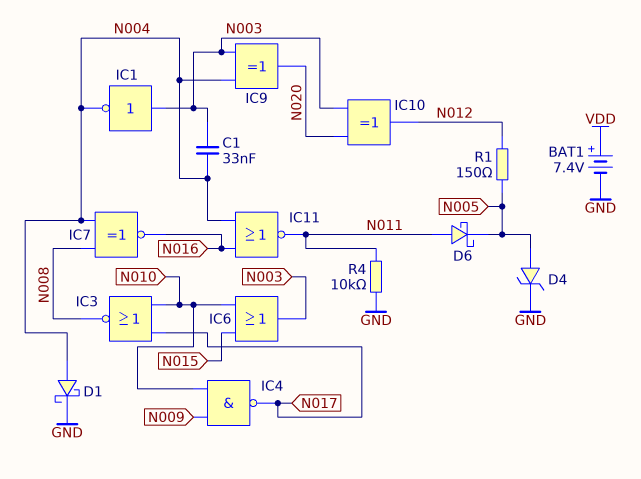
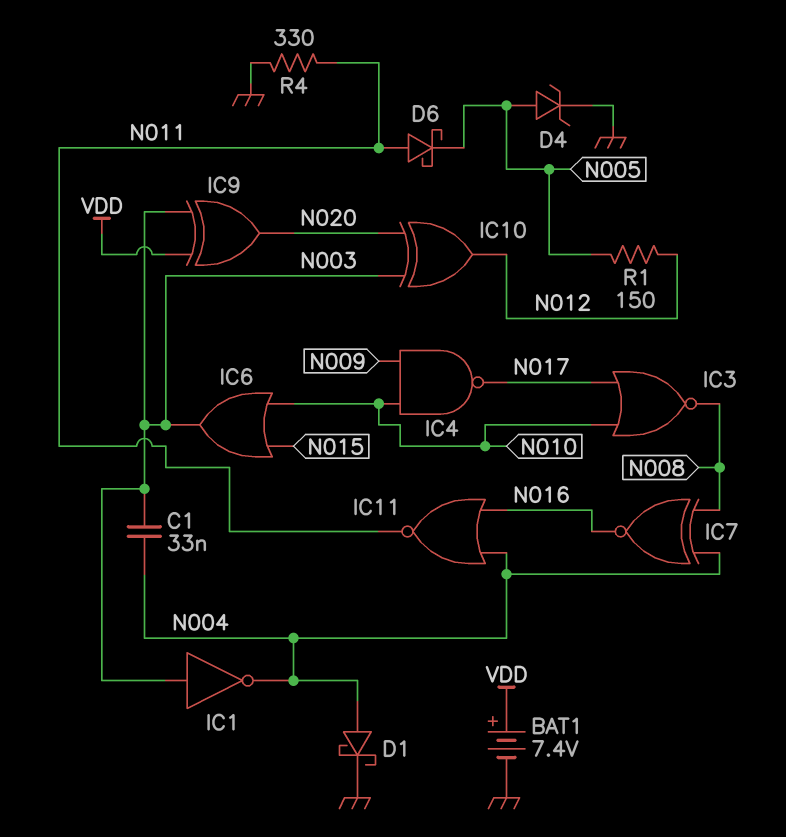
IC9: XOR (in N003, in N004, out N020) -> XOR (in N003, in VDD, out N020)
R4: 10k (GND, N011) -> 330 (GND, N011)

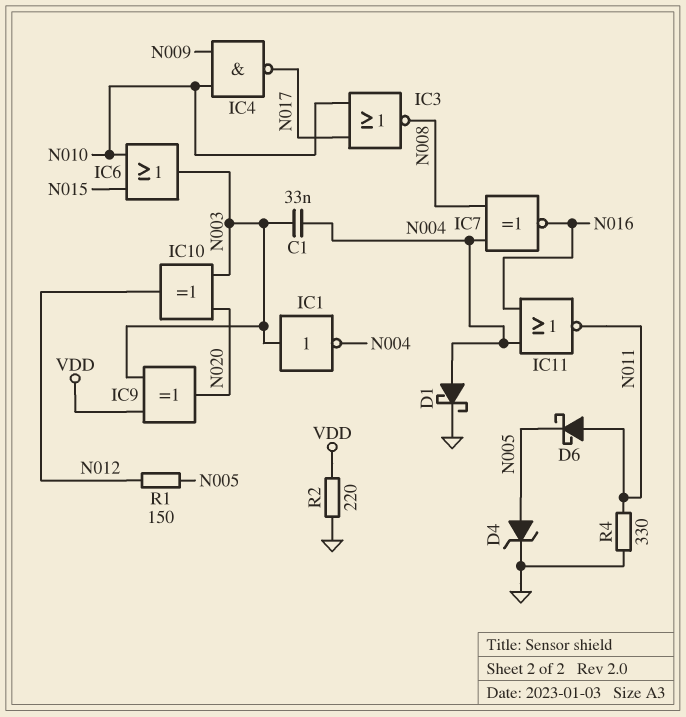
BAT1: 7.4V (plus VDD, minus GND) -> none
R2: none -> 220 (GND, VDD)

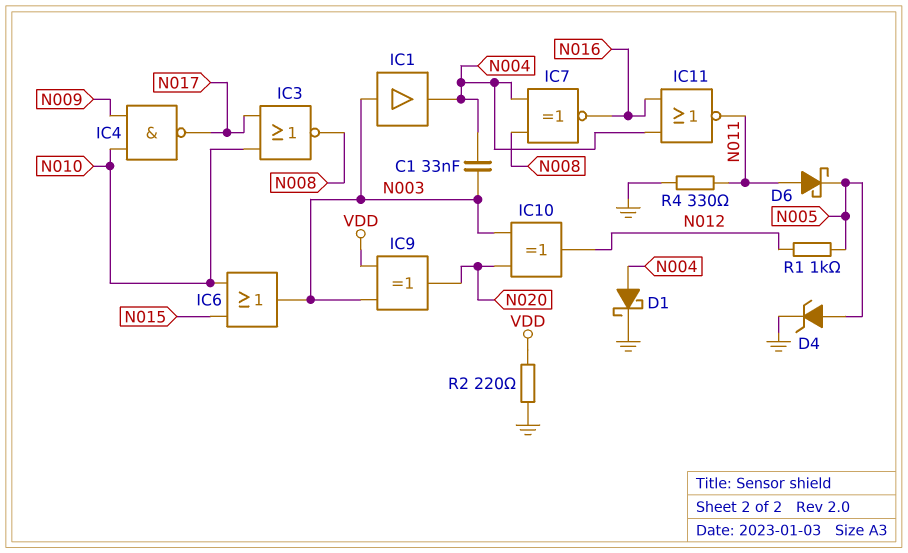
IC1: NOT (in N003, out N004) -> buffer (in N003, out N004)
R1: 150 (N005, N012) -> 1k (N005, N012)

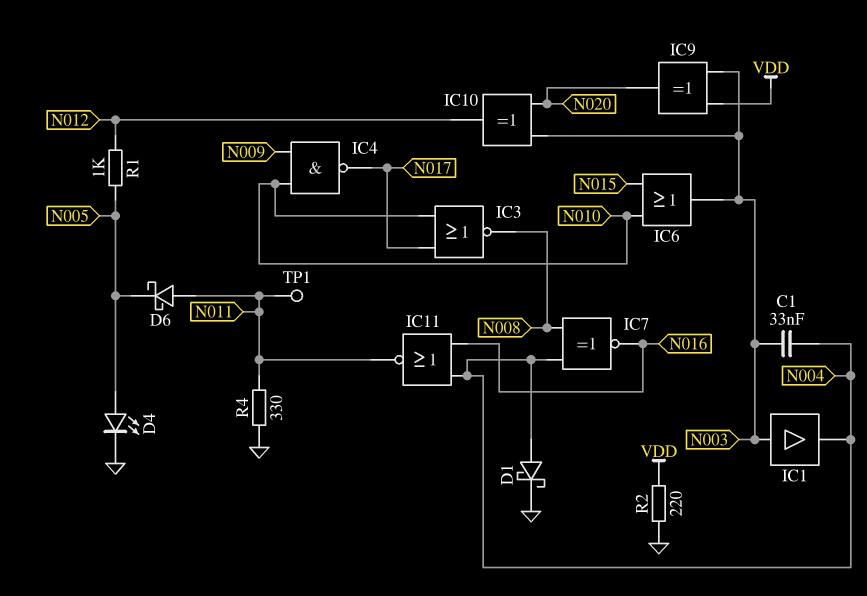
D4: zener (A N005, K GND) -> LED (A N005, K GND)
TP1: none -> test point (N011)

